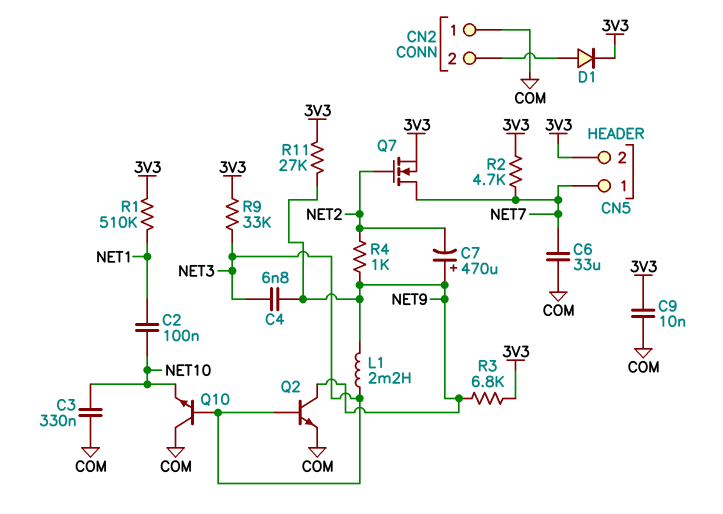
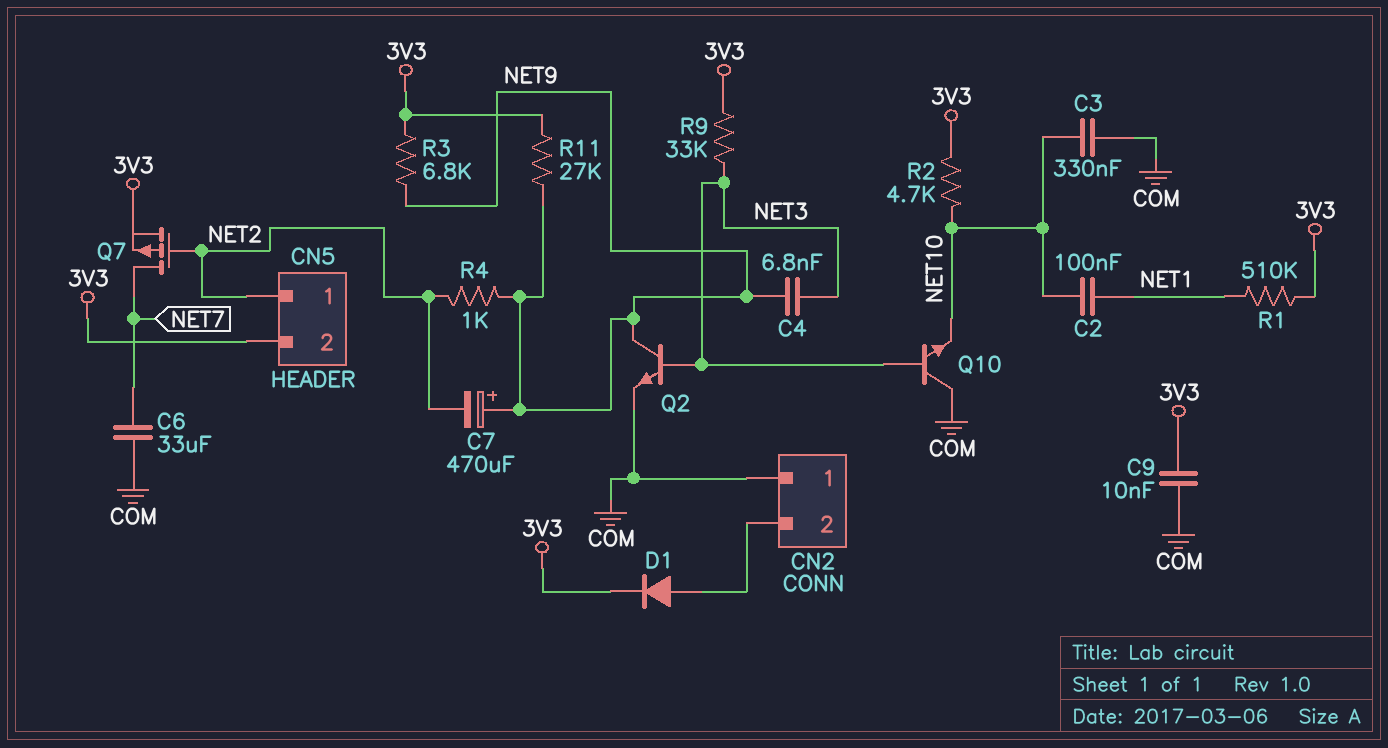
CN5 pin 1: NET7 -> NET2
L1: 2.2mH (NET3, NET9) -> none
Q7: NMOS (G NET2, D NET7, S 3V3) -> PMOS (G NET2, D NET7, S 3V3)
R2: 4.7k (3V3, NET7) -> 4.7k (3V3, NET10)

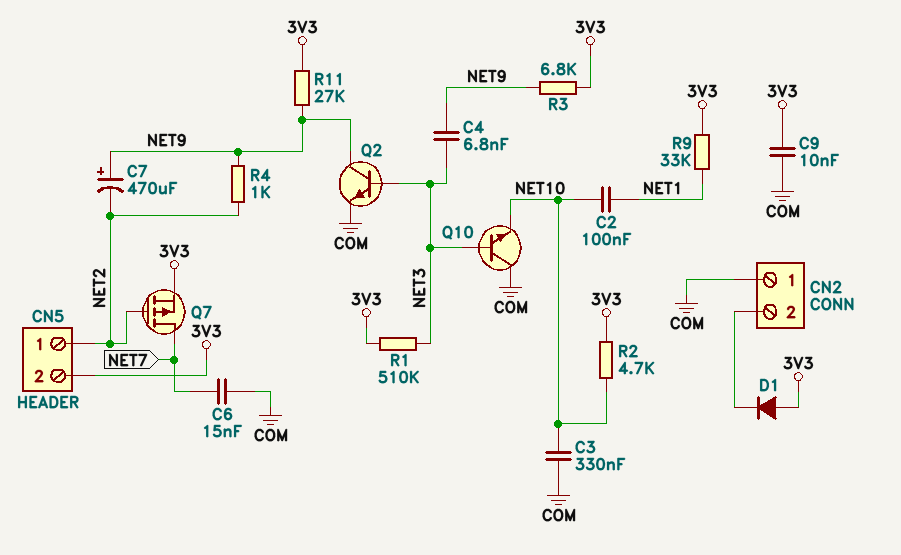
C6: 33uF (COM, NET7) -> 15nF (COM, NET7)
D1: diode (A CN2/2, K 3V3) -> diode (A 3V3, K CN2/2)
R1: 510k (3V3, NET1) -> 510k (3V3, NET3)
R9: 33k (3V3, NET3) -> 33k (3V3, NET1)

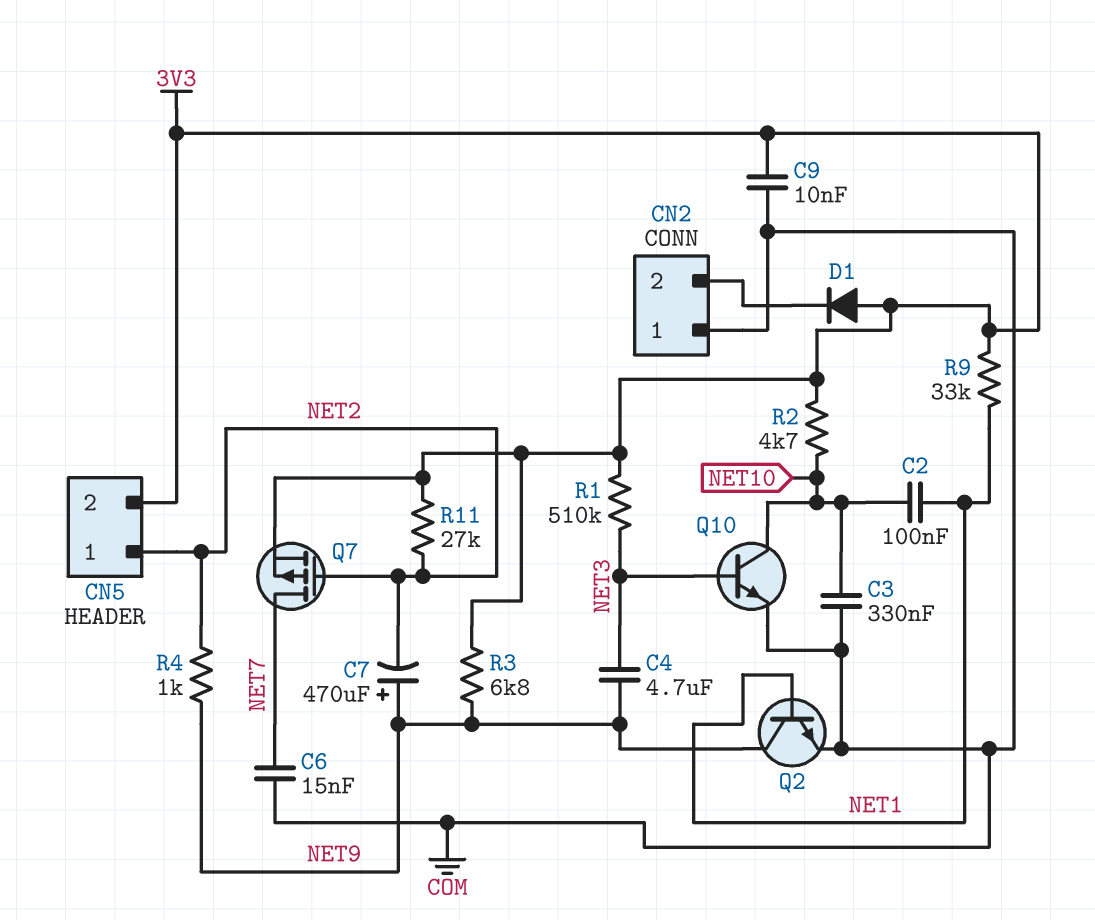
C4: 6.8nF (NET3, NET9) -> 4.7uF (NET3, NET9)
Q2: NPN (B NET3, C NET9, E COM) -> NPN (B NET1, C NET9, E COM)
Q10: NPN (B NET3, C COM, E NET10) -> NPN (B NET3, C NET10, E COM)
R11: 27k (3V3, NET9) -> 27k (3V3, NET2)

